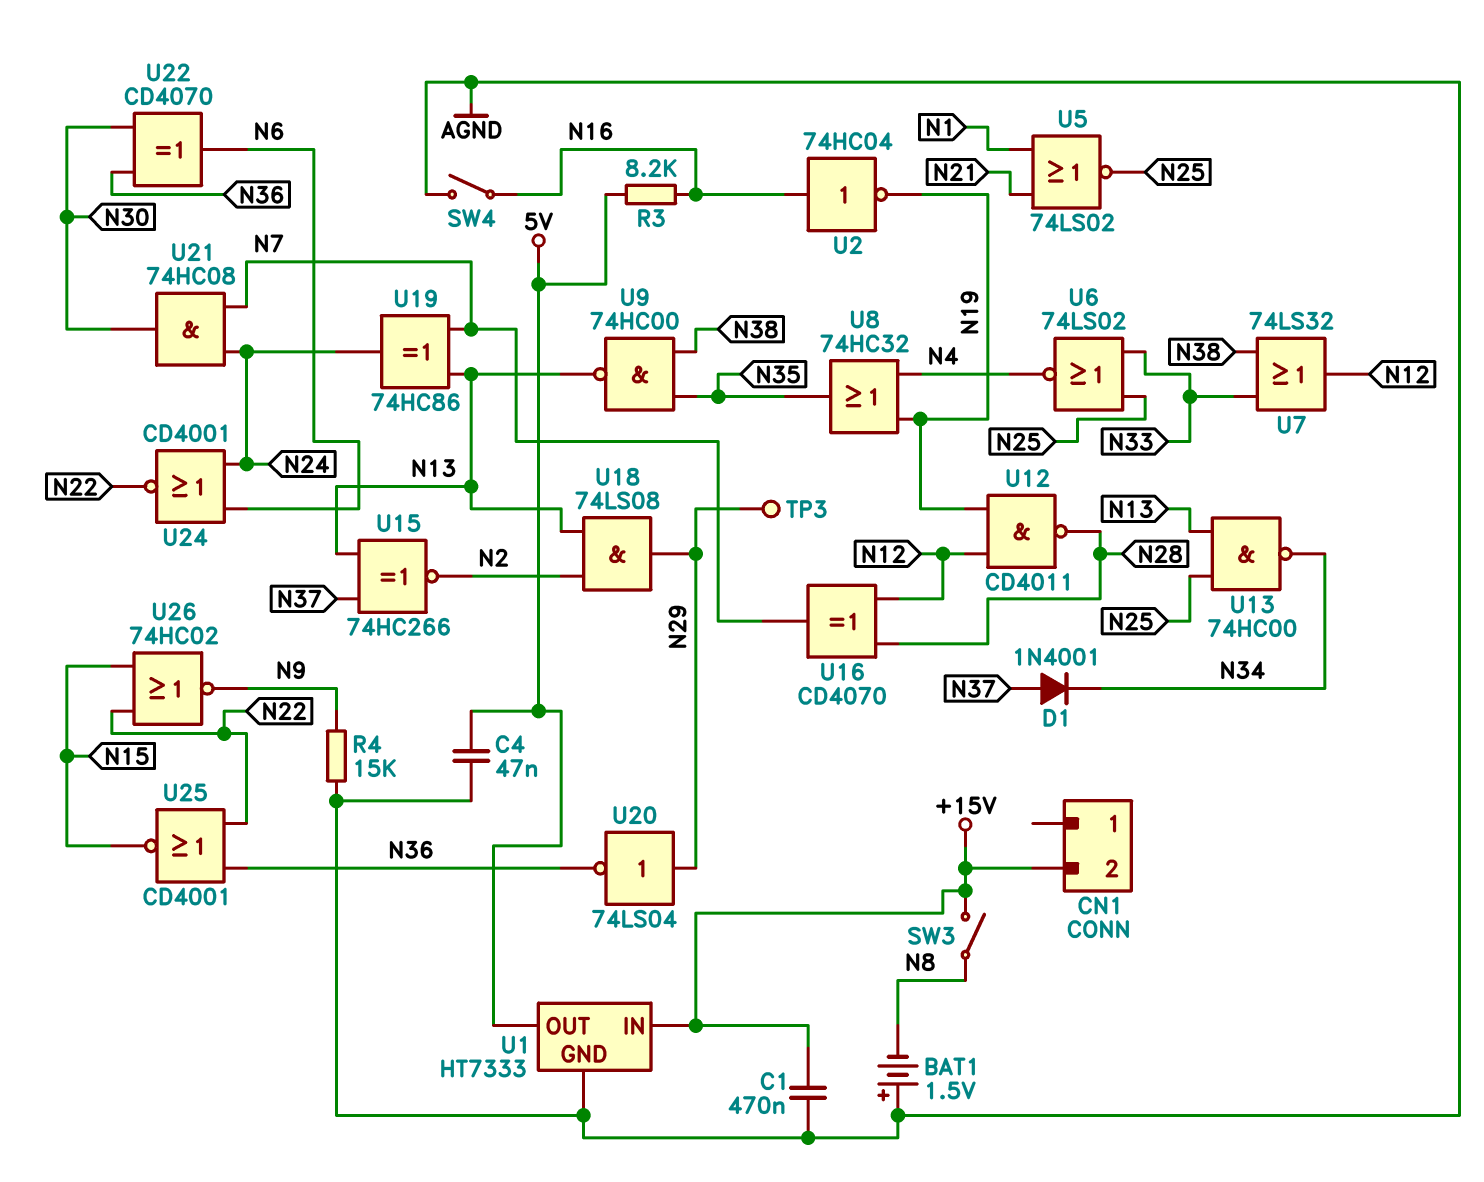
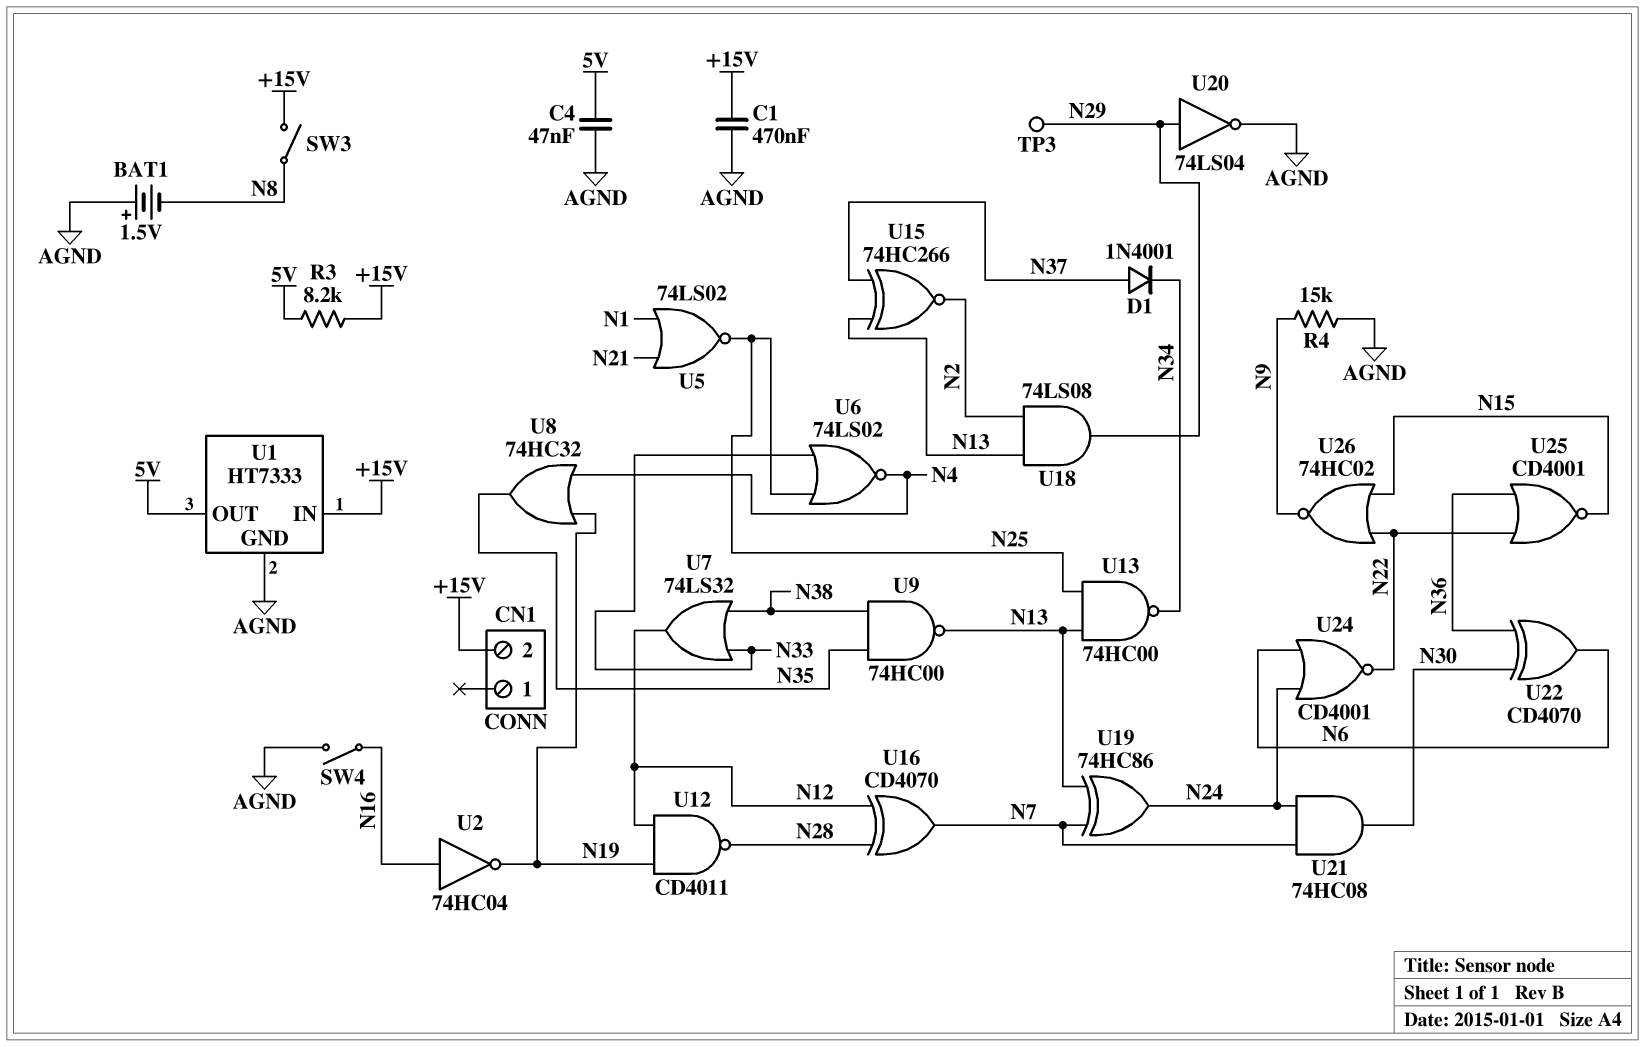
R3: 8.2k (5V, N16) -> 8.2k (+15V, 5V)
U20: NOT 74LS04 (in N29, out N36) -> NOT 74LS04 (in N29, out AGND)

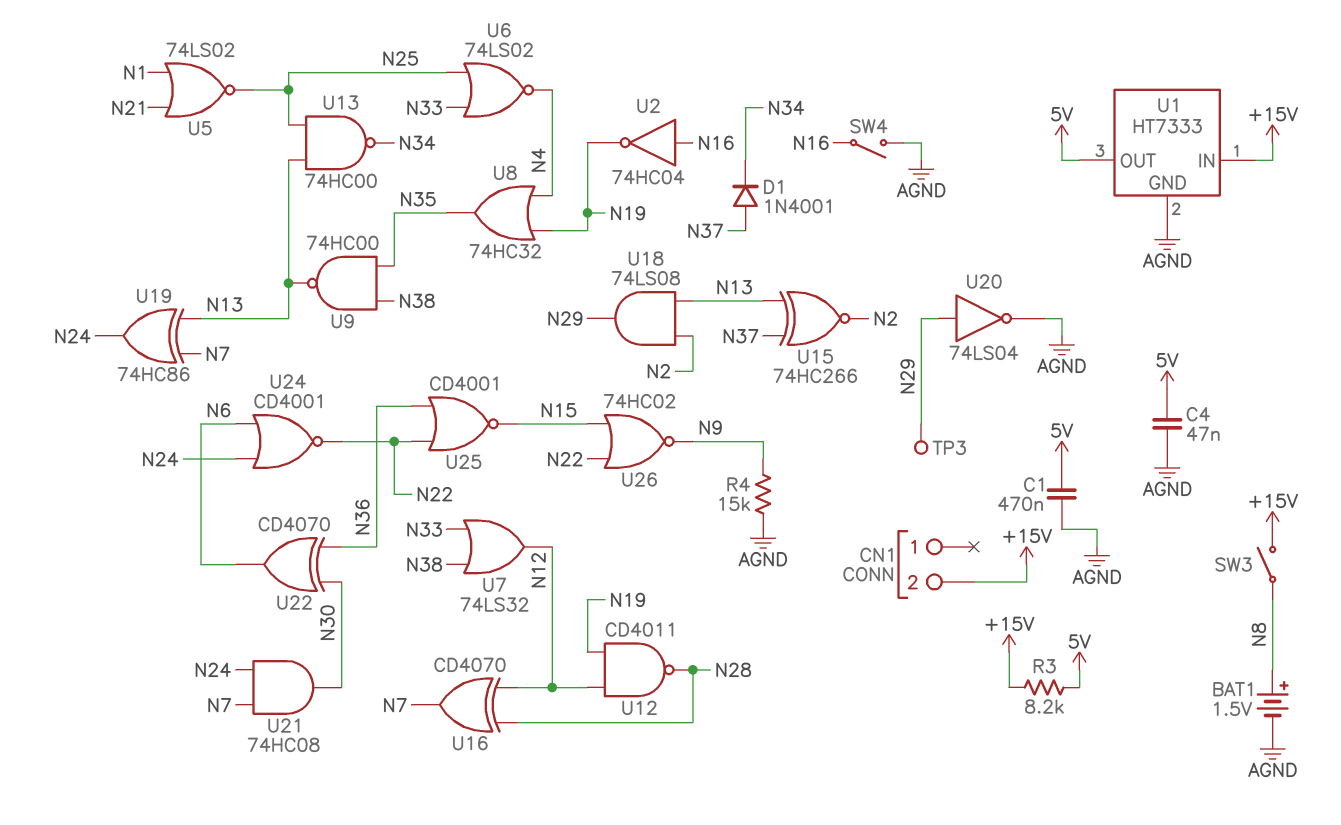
BAT1: 1.5V (plus AGND, minus N8) -> 1.5V (plus N8, minus AGND)
C1: 470nF (+15V, AGND) -> 470nF (5V, AGND)

